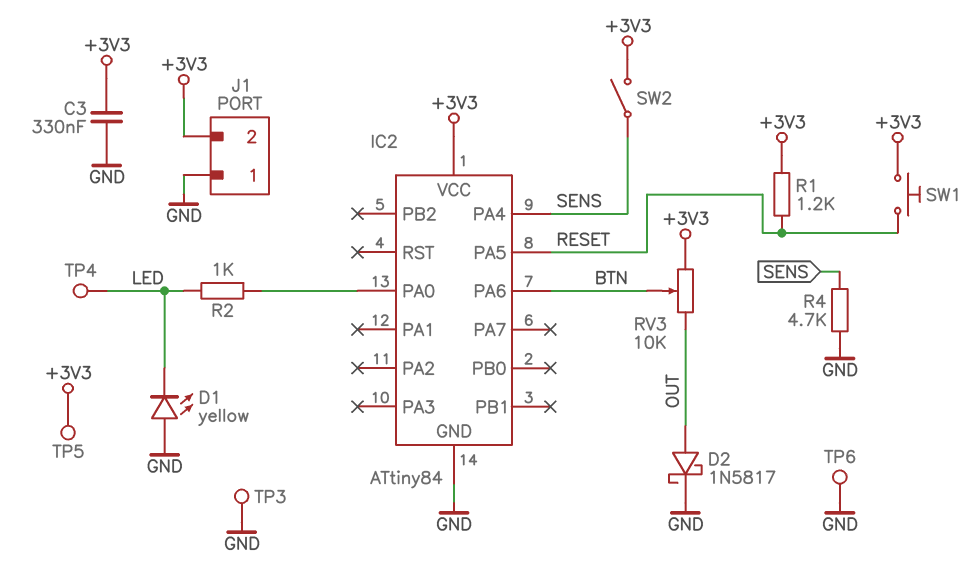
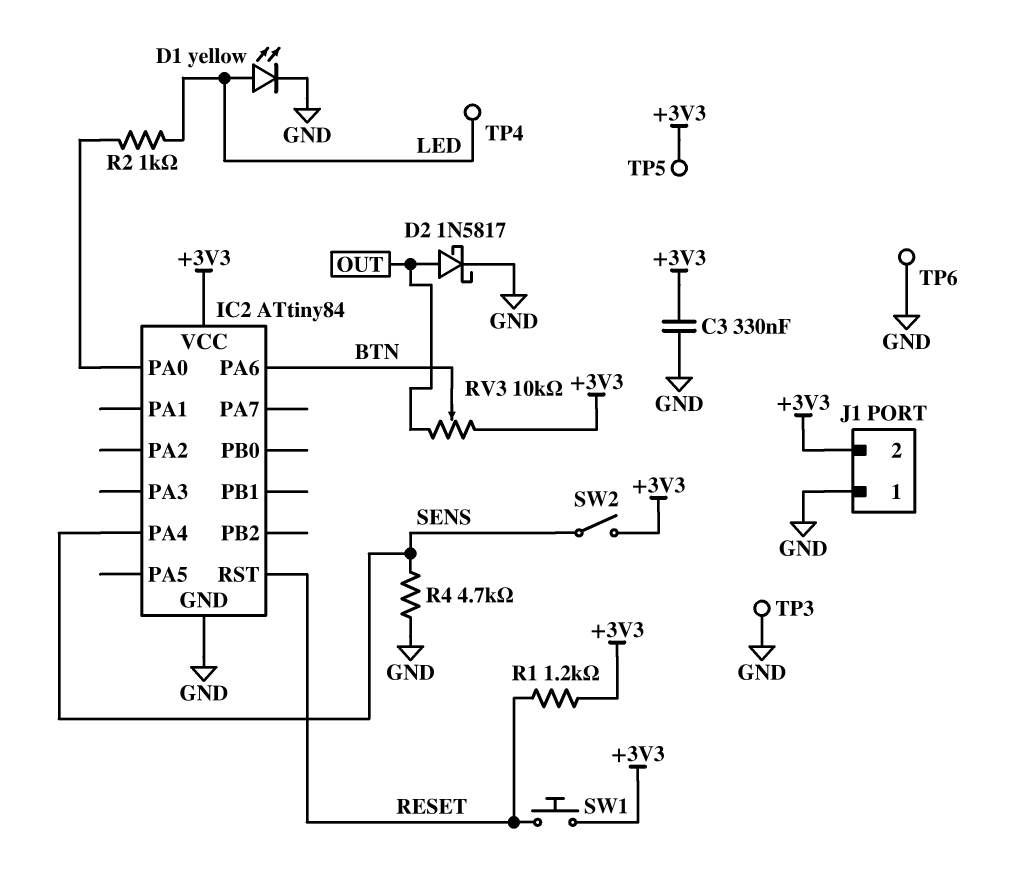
D1: LED yellow (A GND, K LED) -> LED yellow (A LED, K GND)
IC2 pin PA5: RESET -> none
IC2 pin RST: none -> RESET

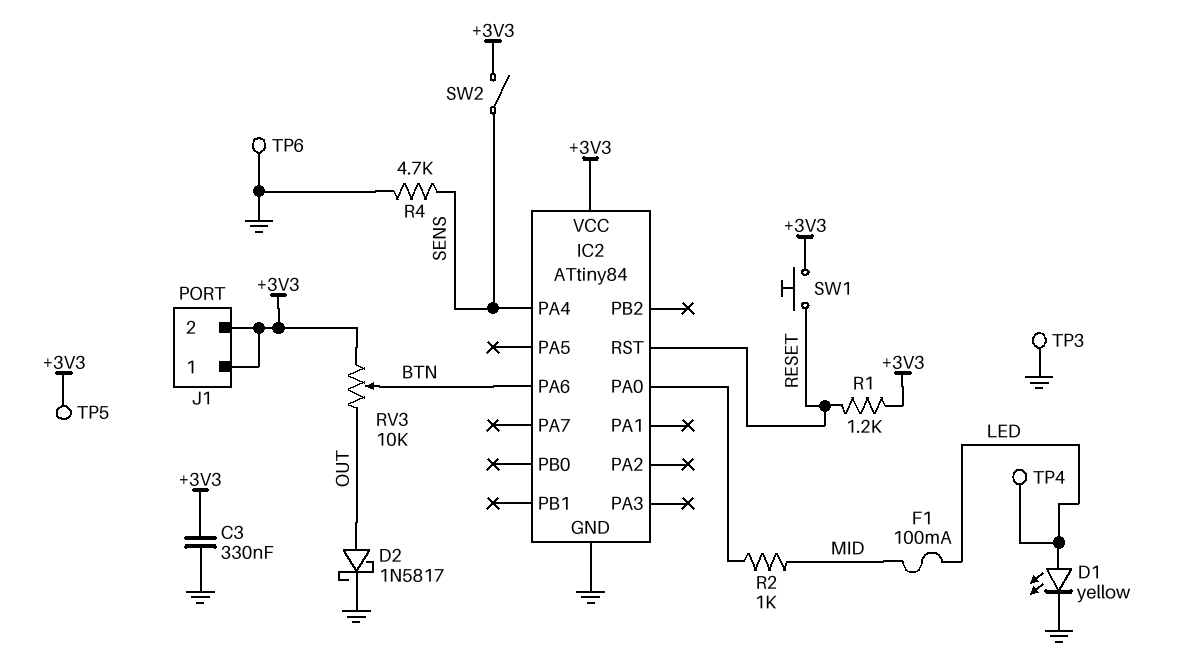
F1: none -> 100mA (LED, MID)
J1 pin 1: GND -> +3V3
R2: 1k (IC2/PA0, LED) -> 1k (IC2/PA0, MID)

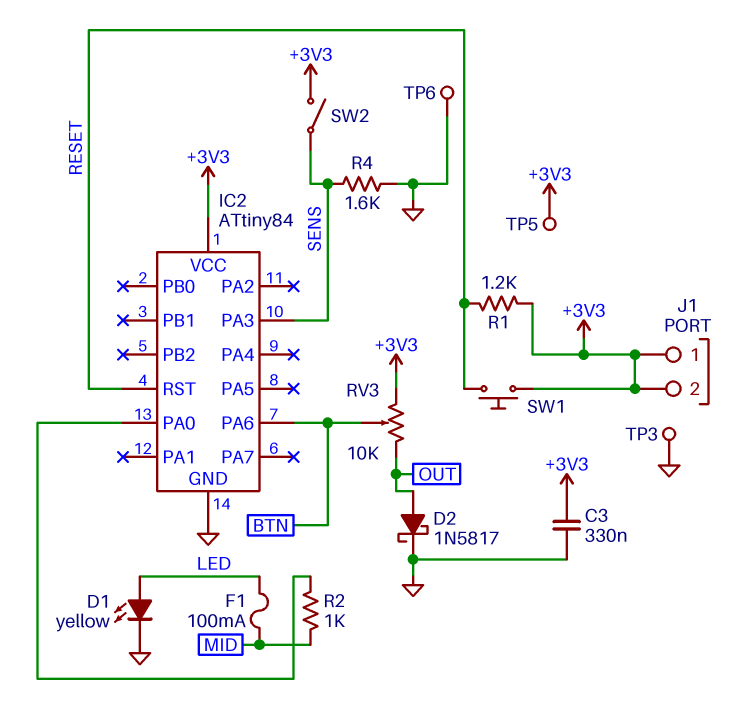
IC2 pin PA3: none -> SENS
IC2 pin PA4: SENS -> none
R4: 4.7k (GND, SENS) -> 1.6k (GND, SENS)
TP4: test point (LED) -> none

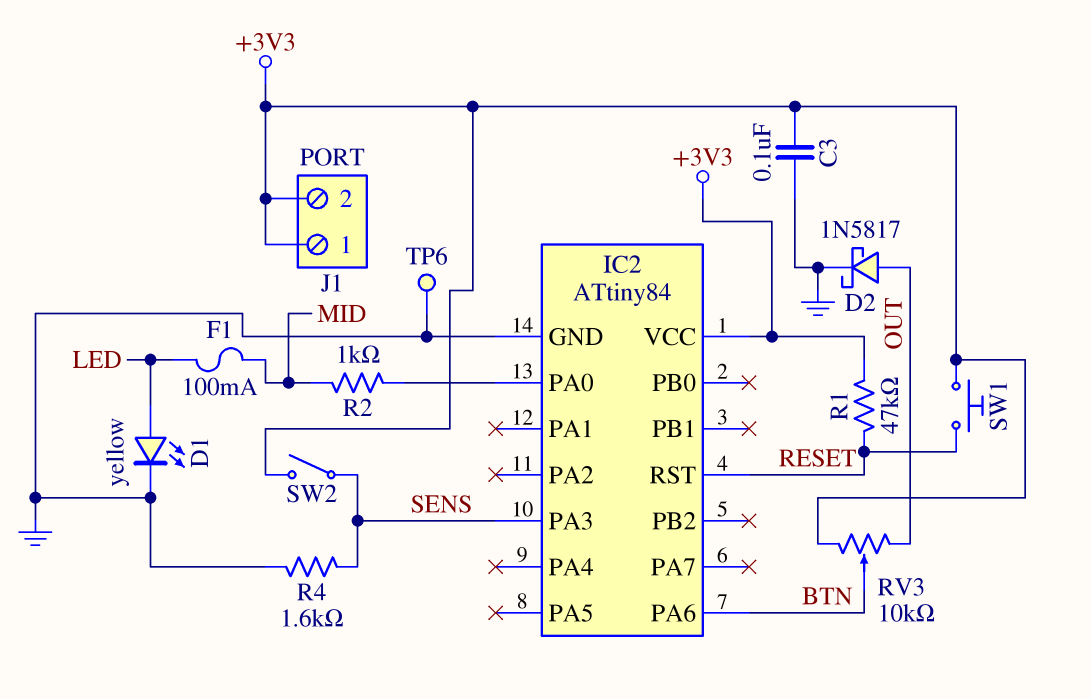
C3: 330nF (+3V3, GND) -> 100nF (+3V3, GND)
R1: 1.2k (+3V3, RESET) -> 47k (+3V3, RESET)
TP3: test point (GND) -> none
TP5: test point (+3V3) -> none

